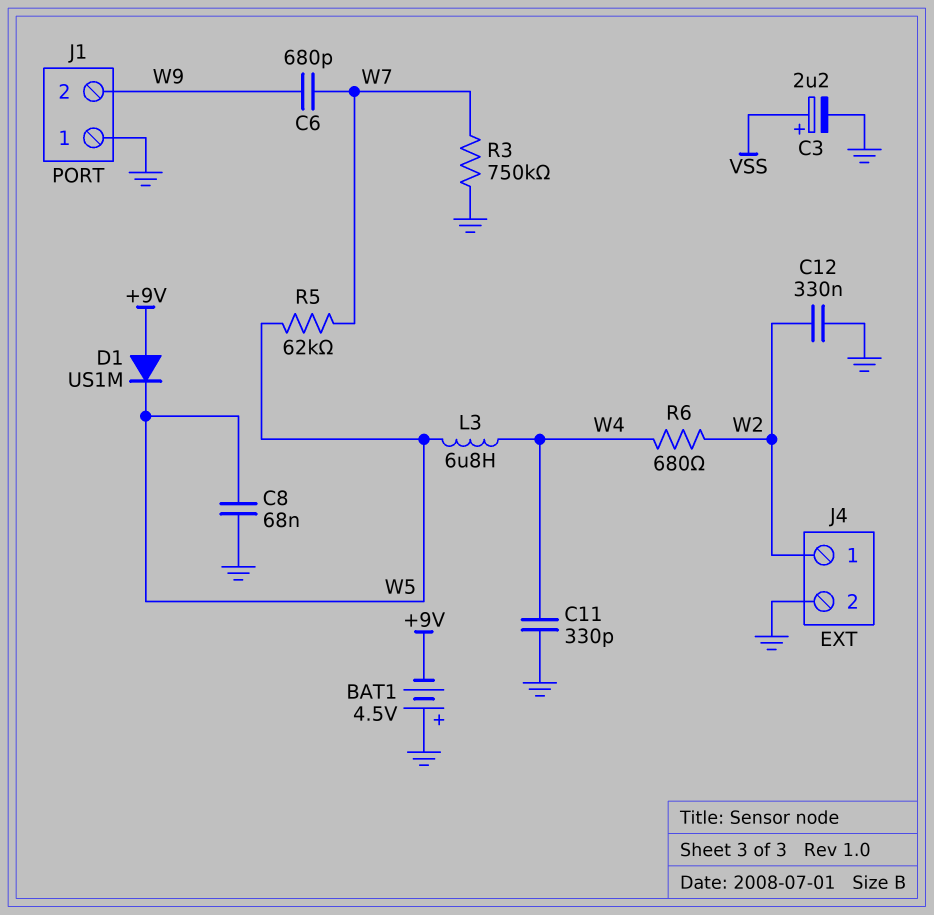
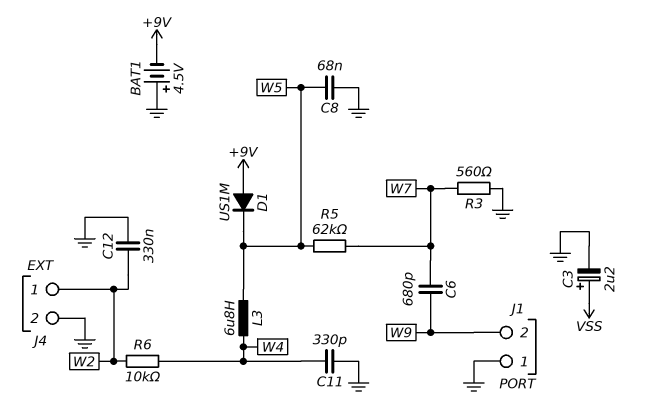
R3: 750k (GND, W7) -> 560 (GND, W7)
R6: 680 (W2, W4) -> 10k (W2, W4)

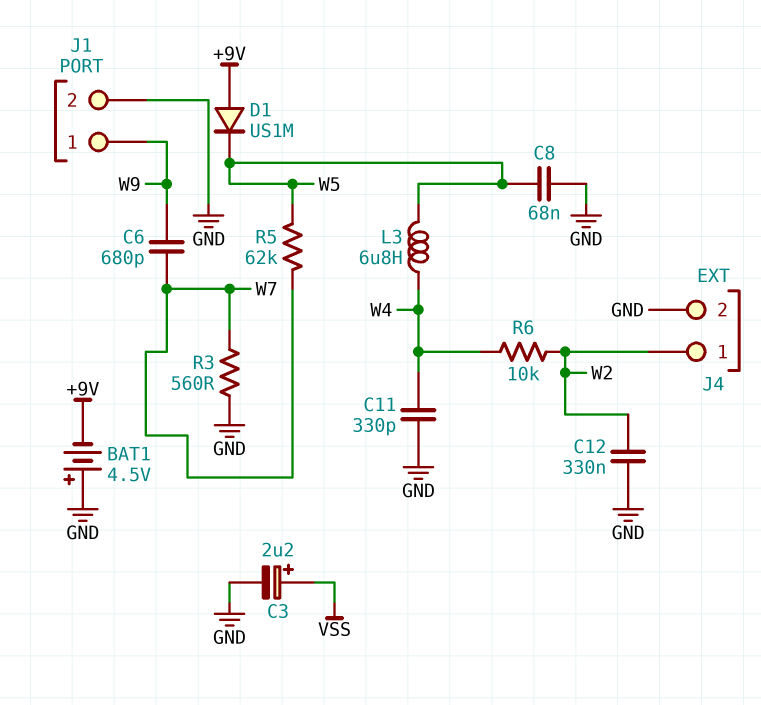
J1 pin 1: GND -> W9
J1 pin 2: W9 -> GND

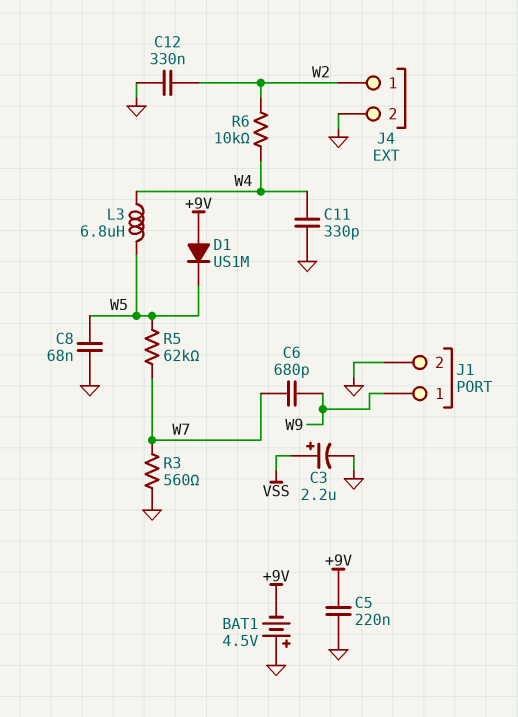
C5: none -> 220nF (+9V, GND)

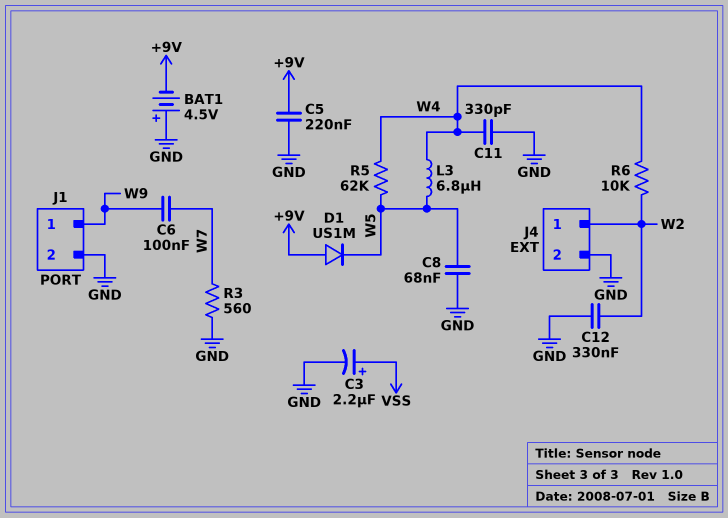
C6: 680pF (W7, W9) -> 100nF (W7, W9)
R5: 62k (W5, W7) -> 62k (W4, W5)

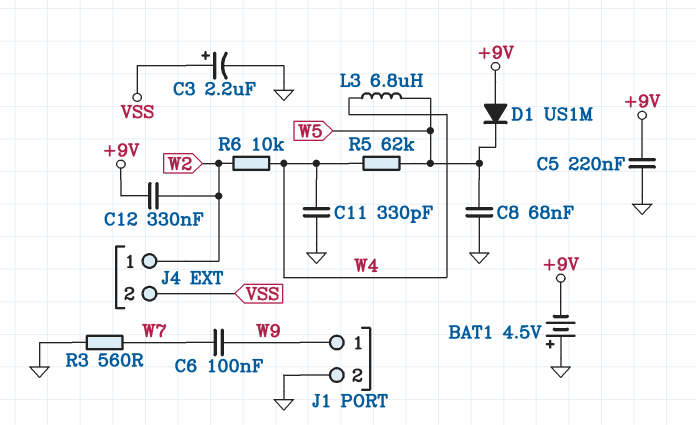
C12: 330nF (GND, W2) -> 330nF (+9V, W2)
J4 pin 2: GND -> VSS

